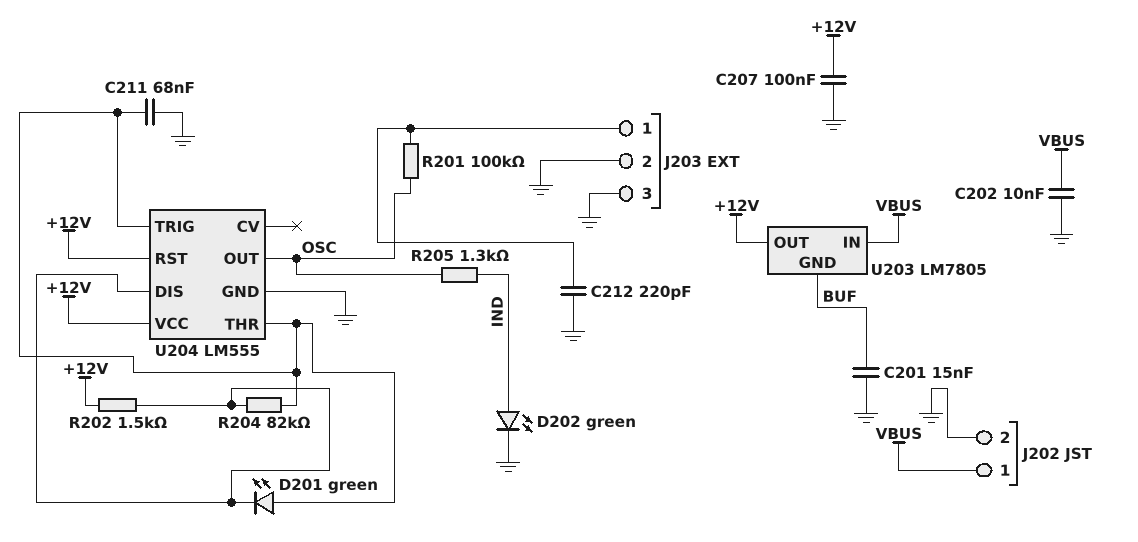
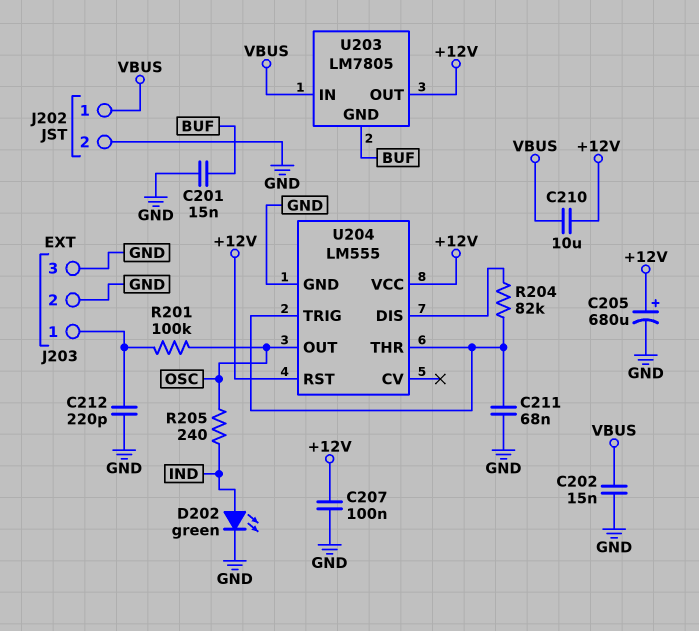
C202: 10nF (GND, VBUS) -> 15nF (GND, VBUS)
C205: none -> 680uF (plus +12V, minus GND)
C210: none -> 10uF (+12V, VBUS)
D201: LED green (A U204/THR, K U204/DIS) -> none
R202: 1.5k (+12V, U204/DIS) -> none
R205: 1.3k (IND, OSC) -> 240 (IND, OSC)

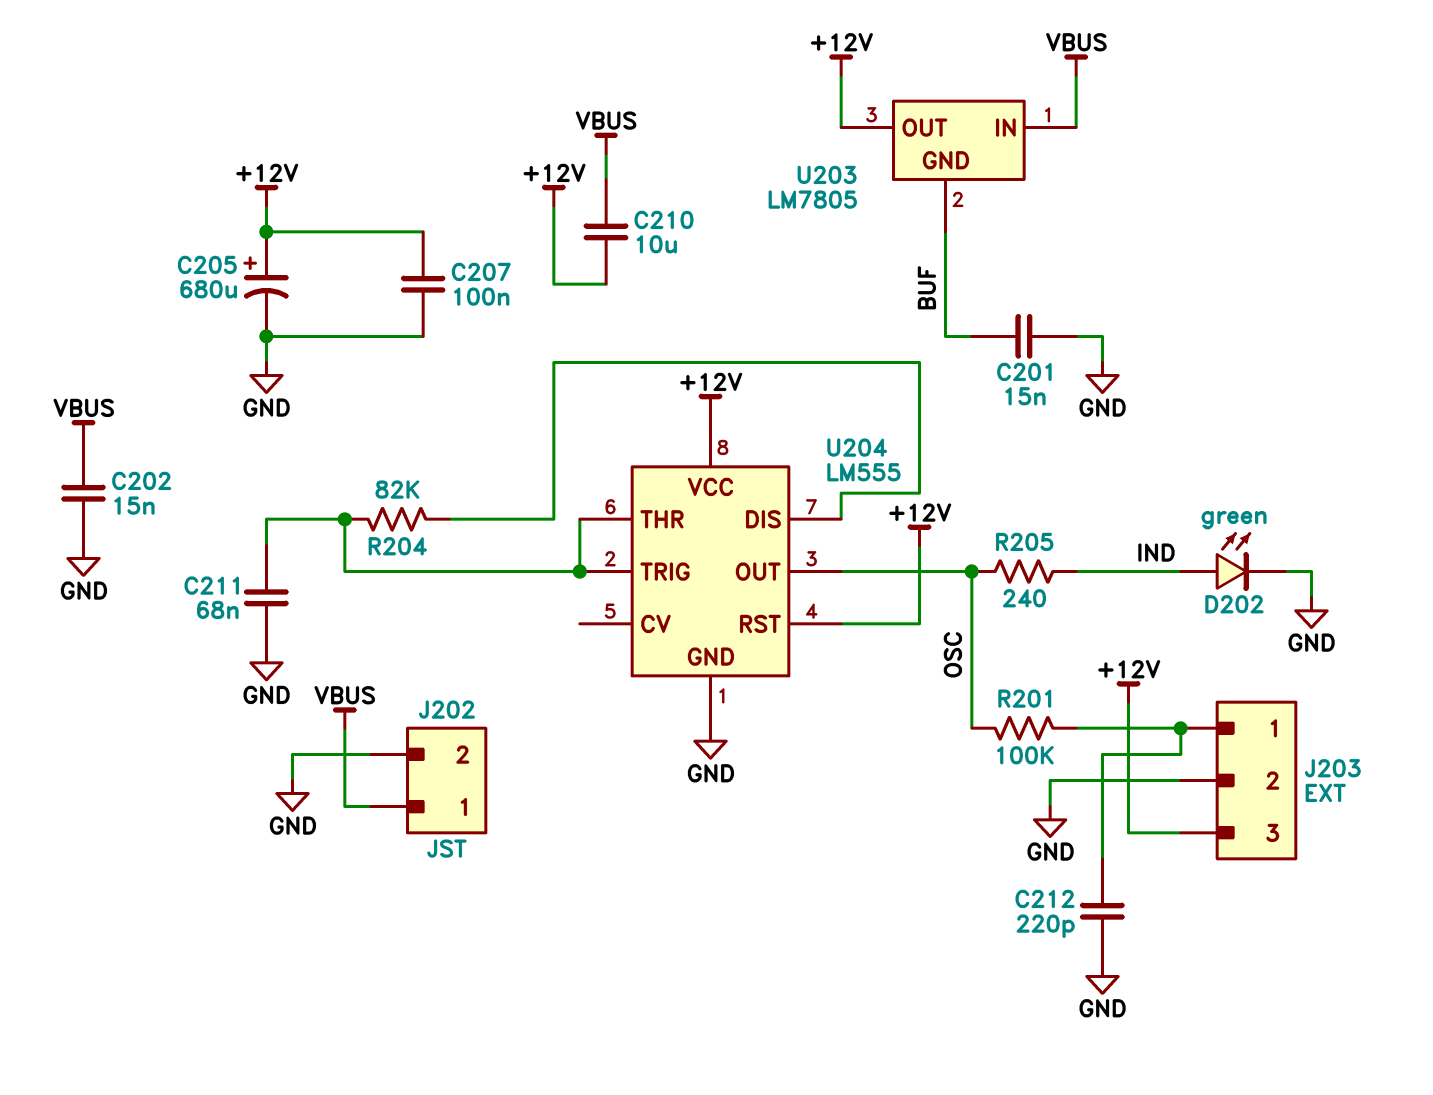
J203 pin 3: GND -> +12V

